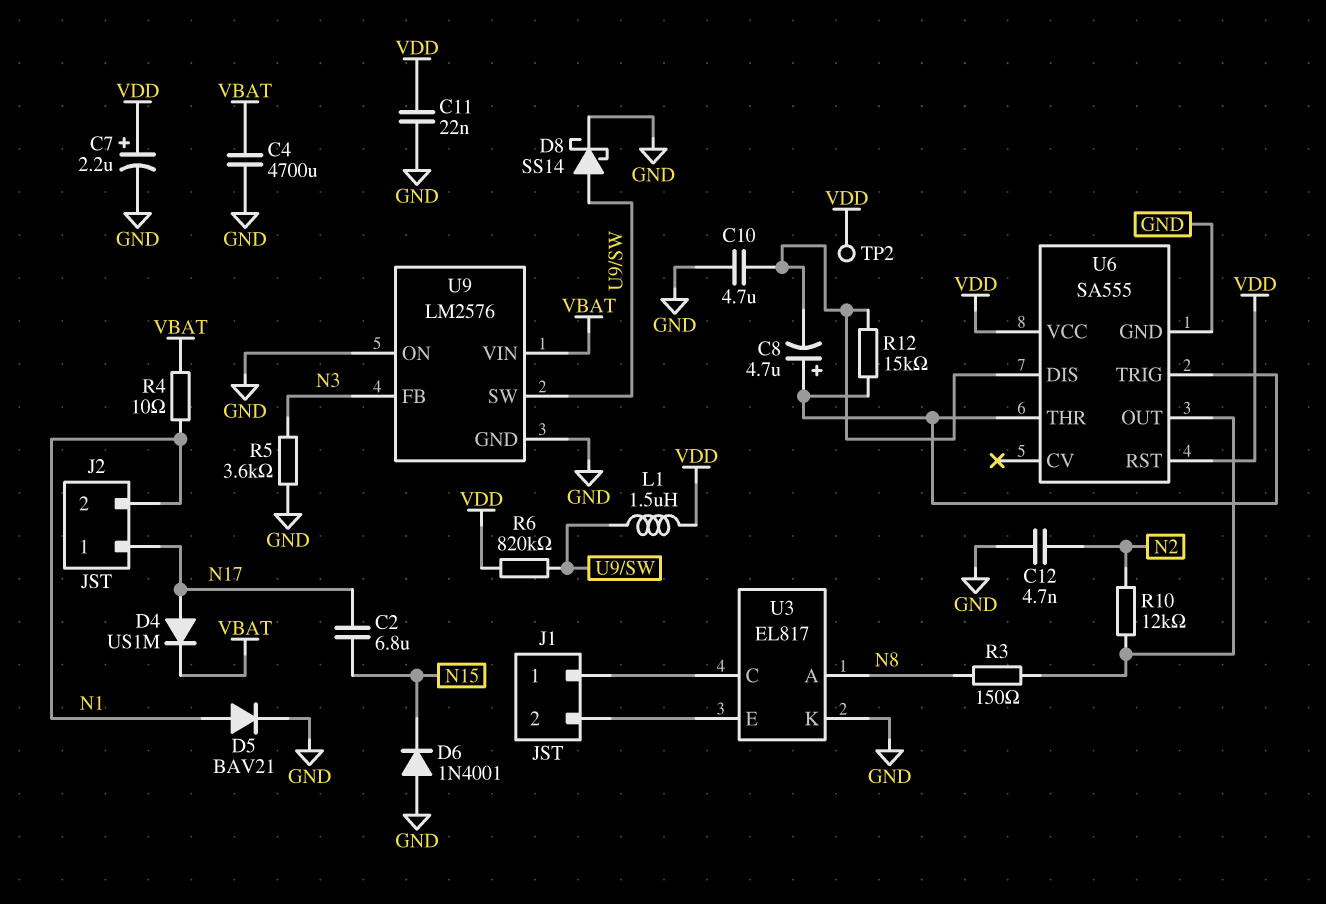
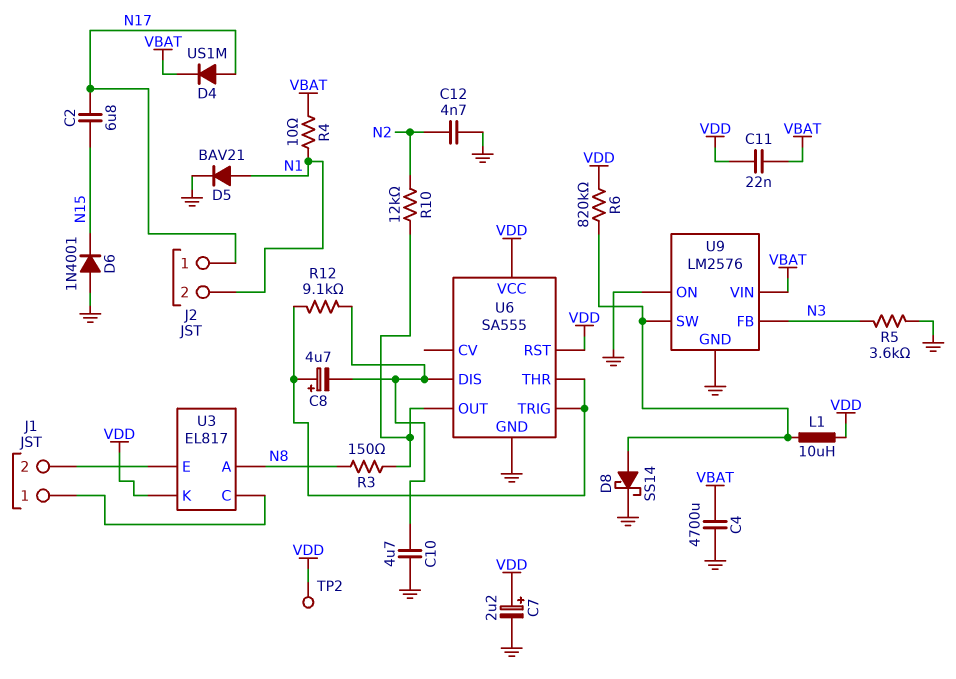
C11: 22nF (GND, VDD) -> 22nF (VBAT, VDD)
L1: 1.5uH (U9/SW, VDD) -> 10uH (U9/SW, VDD)
R12: 15k (U6/DIS, U6/THR) -> 9.1k (U6/DIS, U6/THR)
U3 pin K: GND -> VDD

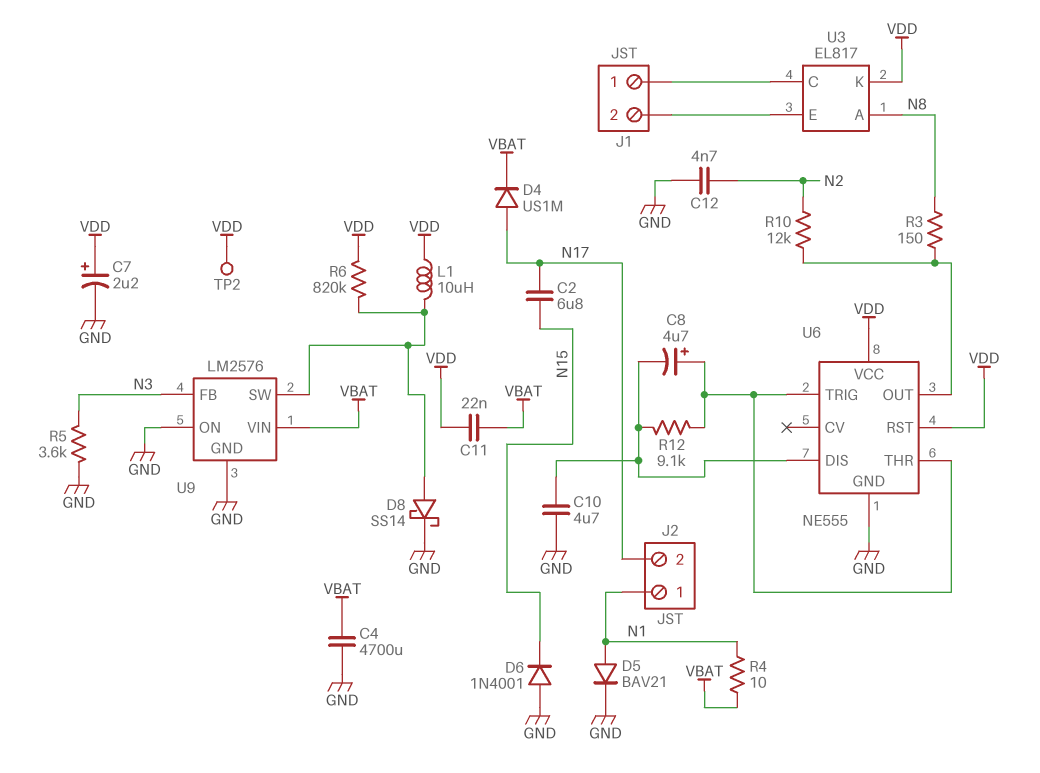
J2 pin 1: N17 -> N1
J2 pin 2: N1 -> N17
U6: SA555 -> NE555

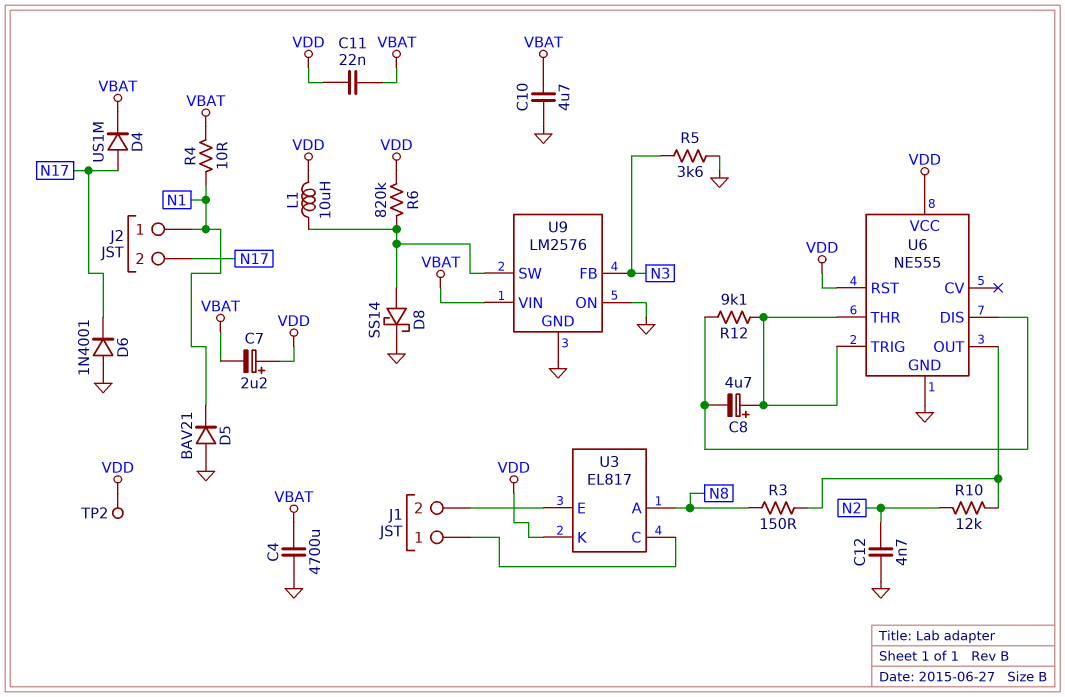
C2: 6.8uF (N15, N17) -> none
C7: 2.2uF (plus VDD, minus GND) -> 2.2uF (plus VDD, minus VBAT)
C10: 4.7uF (GND, U6/DIS) -> 4.7uF (GND, VBAT)
D5: diode BAV21 (A N1, K GND) -> diode BAV21 (A GND, K N1)
D6: diode 1N4001 (A GND, K N15) -> diode 1N4001 (A GND, K N17)

